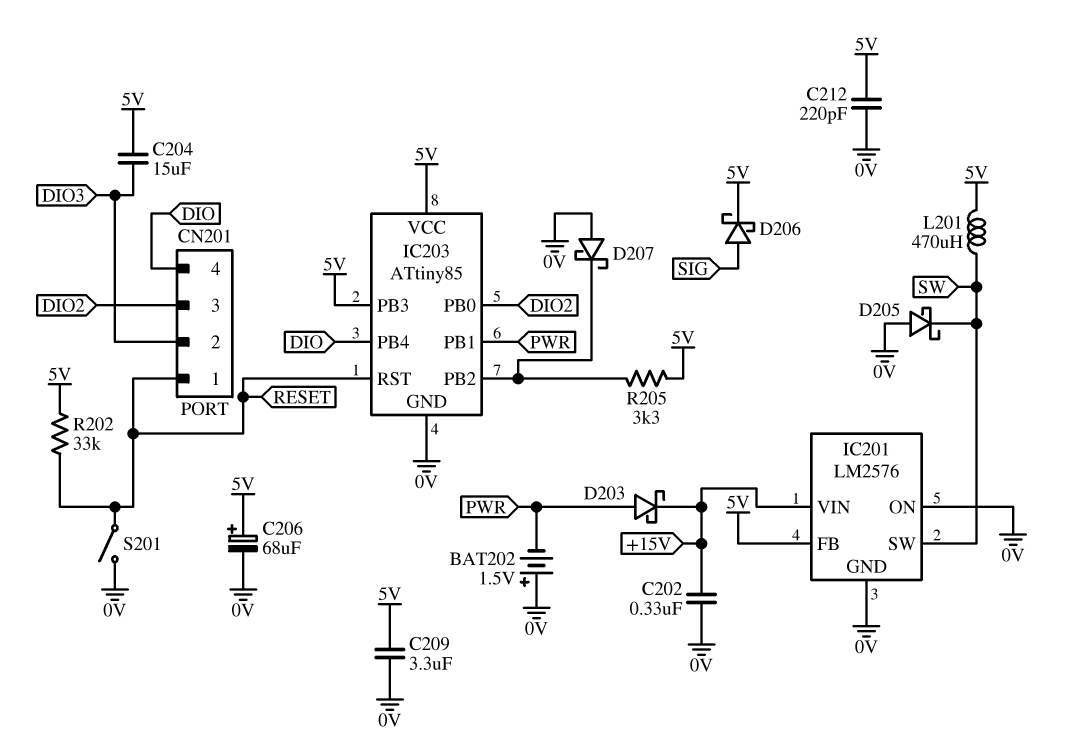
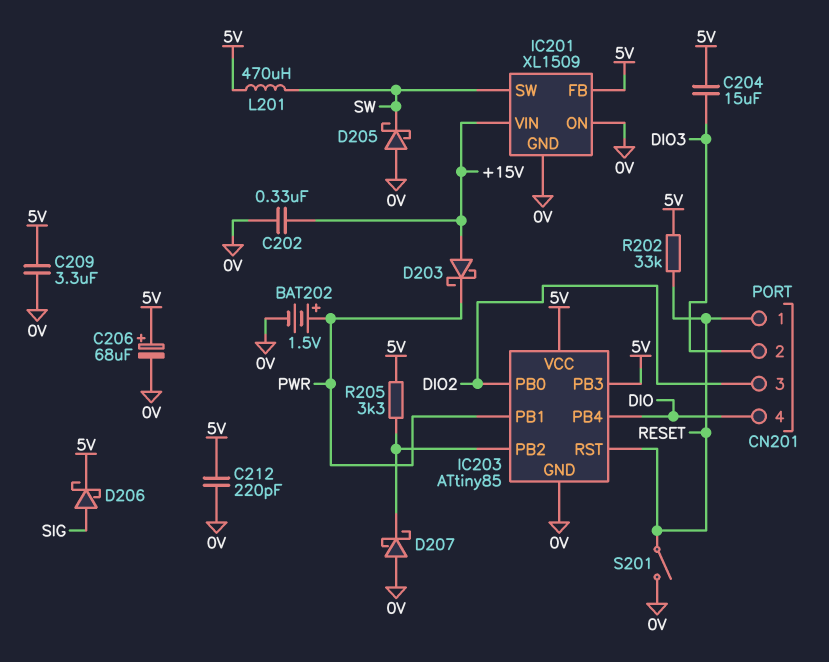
BAT202: 1.5V (plus 0V, minus PWR) -> 1.5V (plus PWR, minus 0V)
D203: schottky (A PWR, K +15V) -> schottky (A +15V, K PWR)
IC201: LM2576 -> XL1509

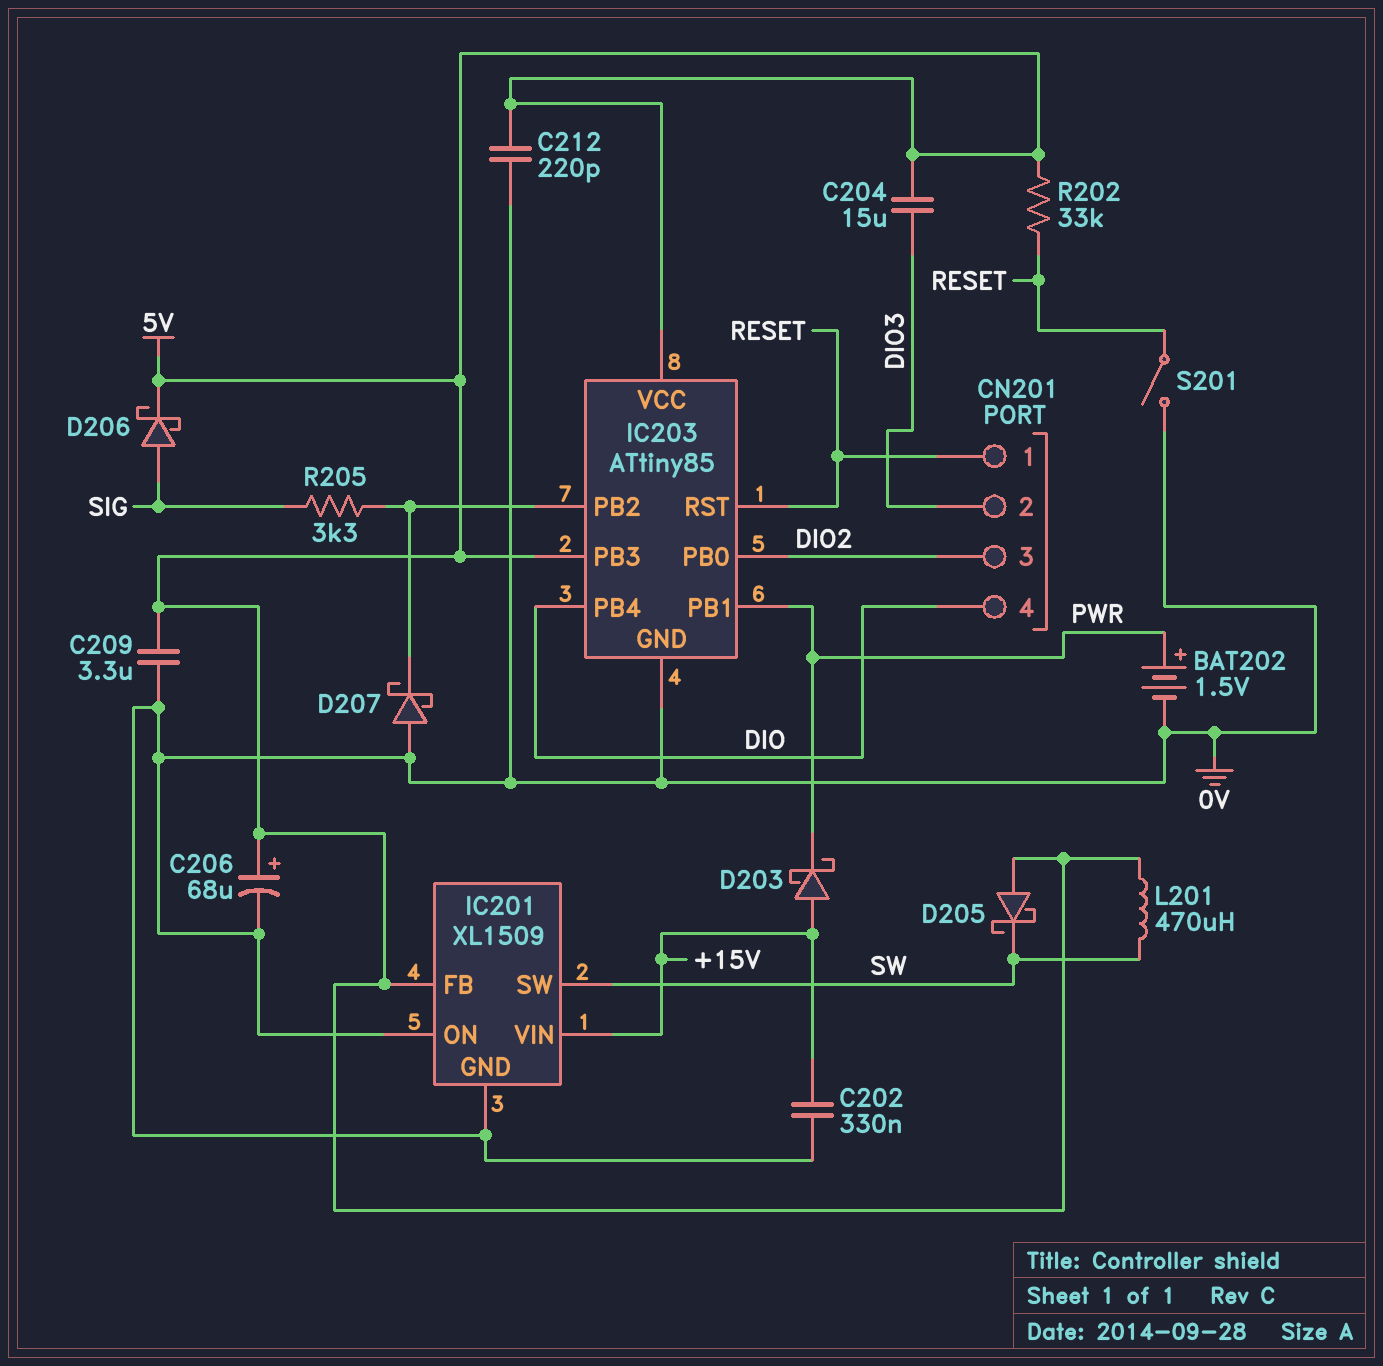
D205: schottky (A 0V, K SW) -> schottky (A 5V, K SW)
R205: 3.3k (5V, IC203/PB2) -> 3.3k (IC203/PB2, SIG)

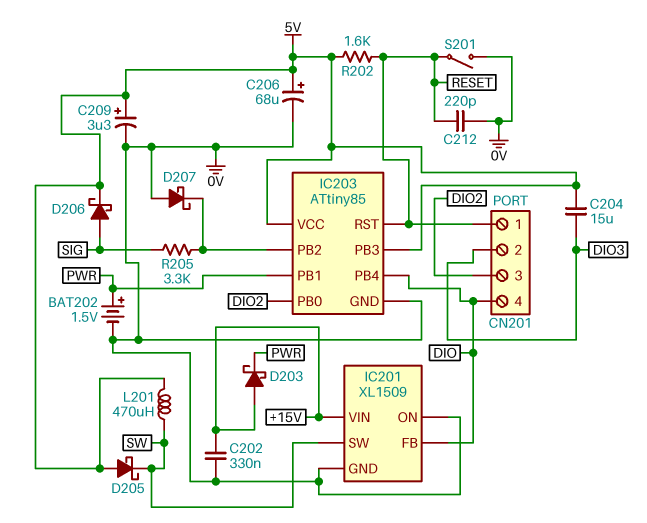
C209: 3.3uF (0V, 5V) -> 3.3uF (plus 5V, minus 0V)
C212: 220pF (0V, 5V) -> 220pF (0V, RESET)
IC201 pin FB: 5V -> DIO
R202: 33k (5V, RESET) -> 1.6k (5V, RESET)

